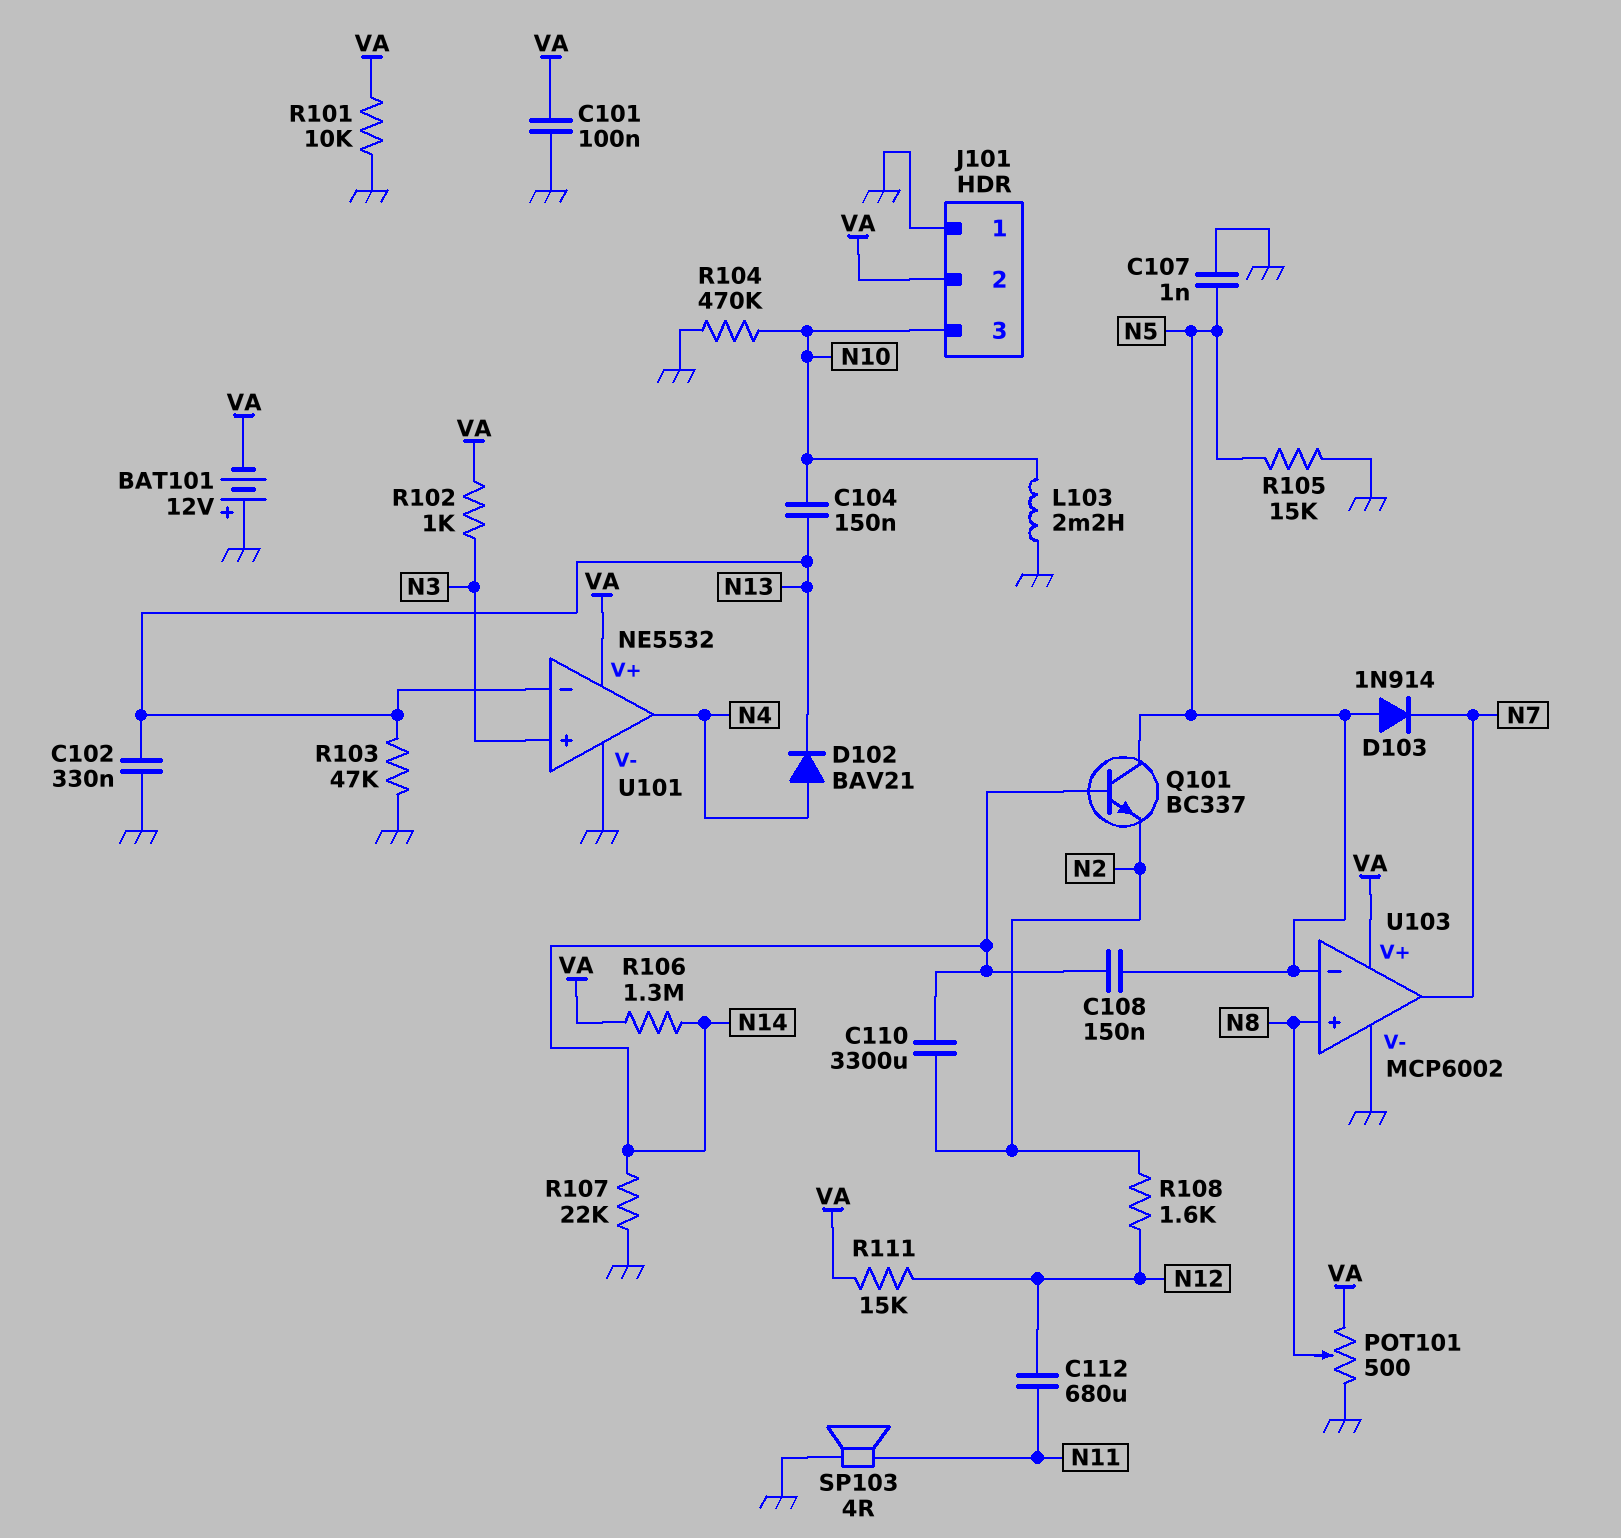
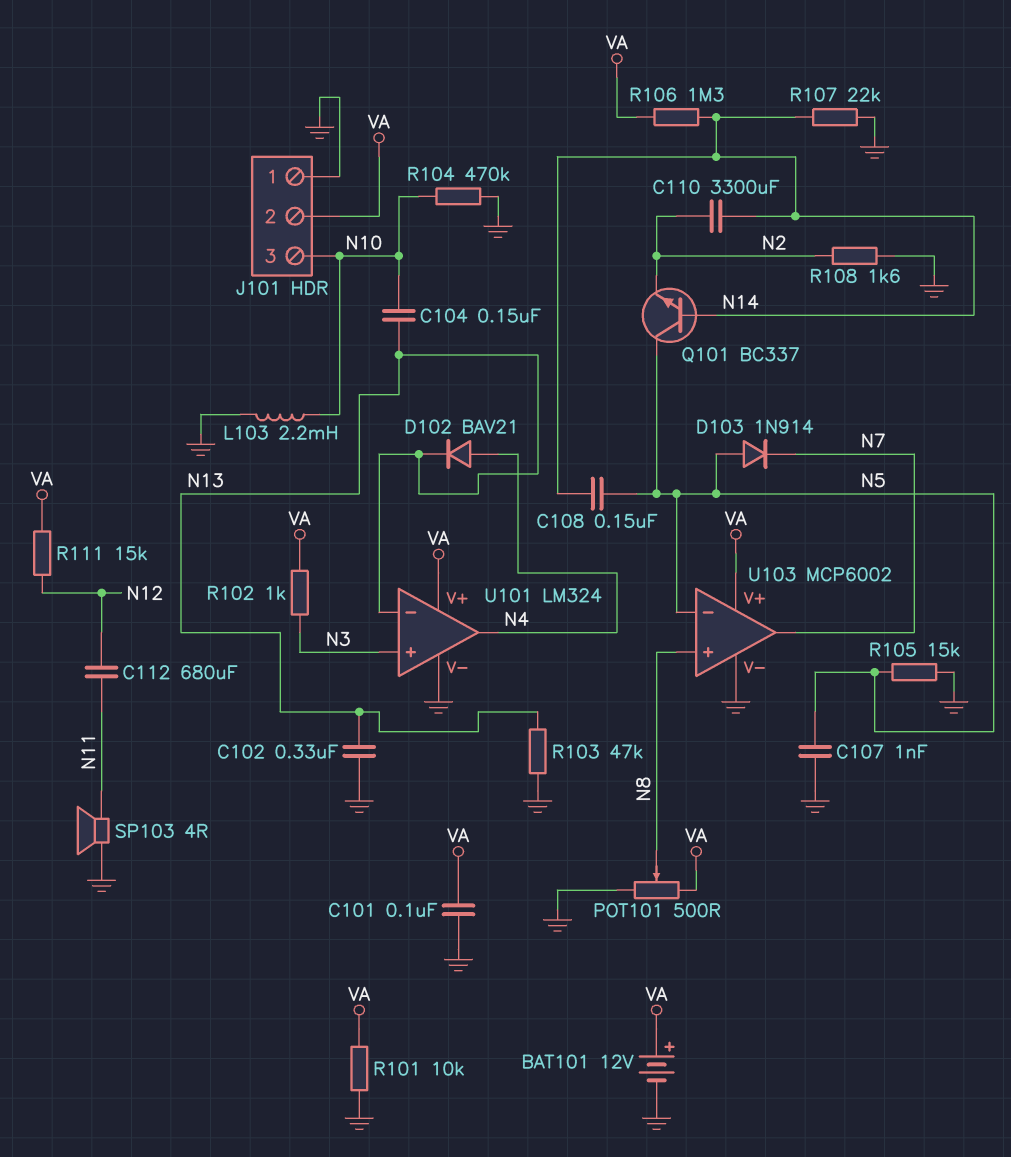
BAT101: 12V (plus GND, minus VA) -> 12V (plus VA, minus GND)
R108: 1.6k (N2, N12) -> 1.6k (GND, N2)
U101: NE5532 -> LM324

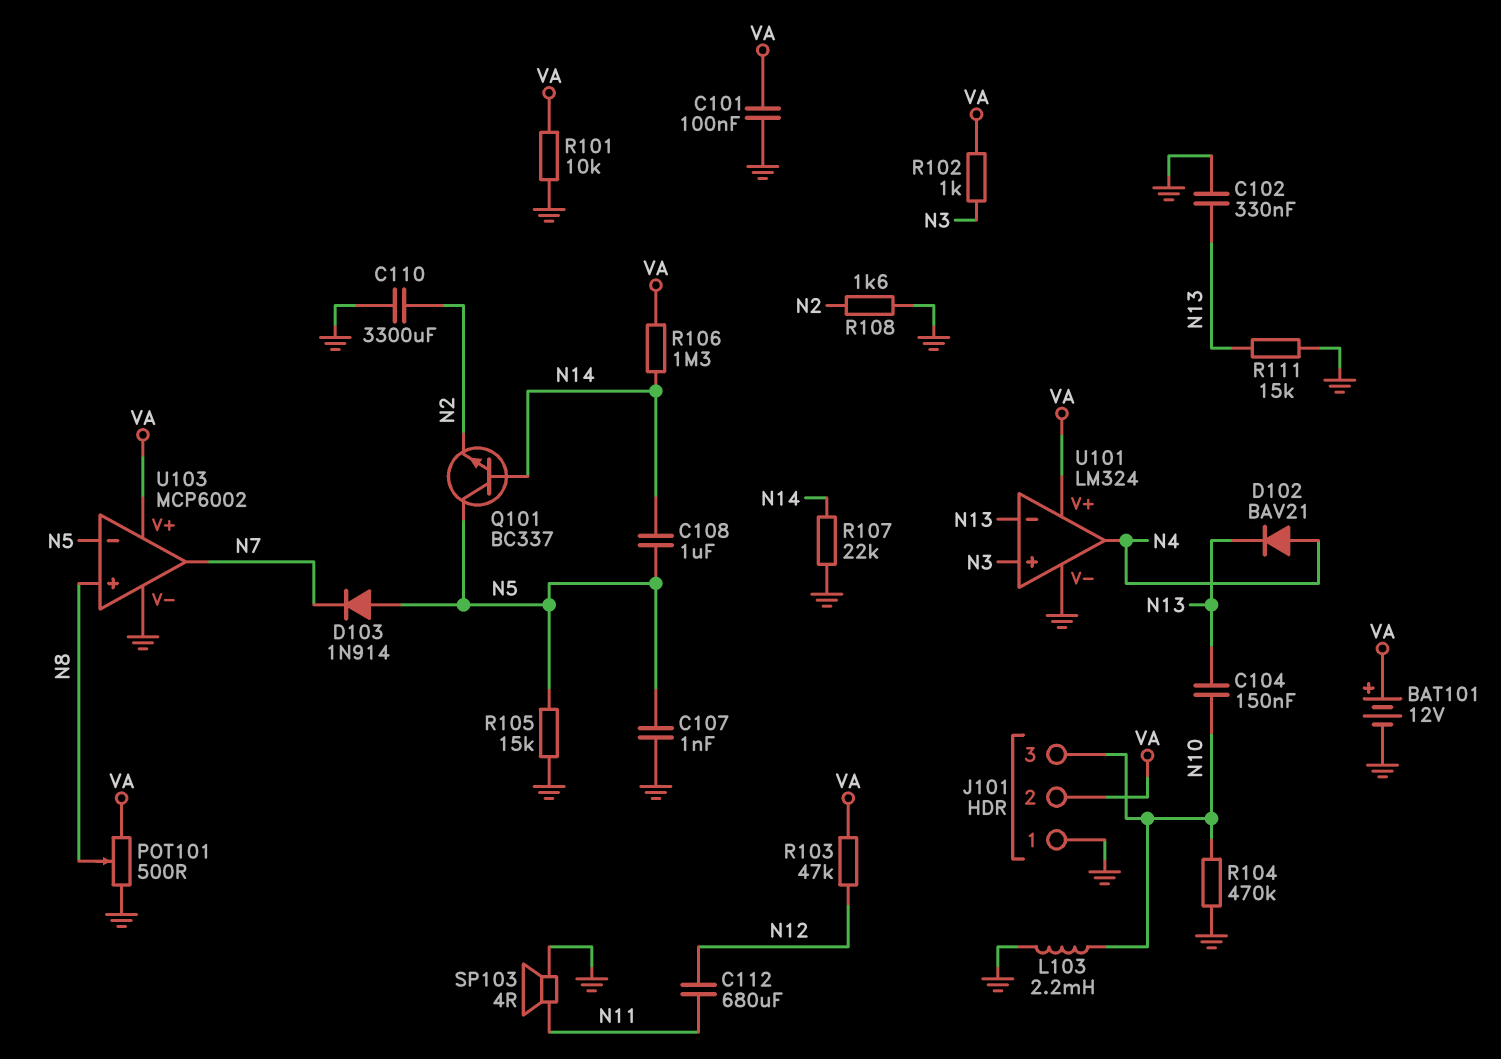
C108: 150nF (N5, N14) -> 1uF (N5, N14)
C110: 3300uF (N2, N14) -> 3300uF (GND, N2)
R103: 47k (GND, N13) -> 47k (N12, VA)
R111: 15k (N12, VA) -> 15k (GND, N13)

